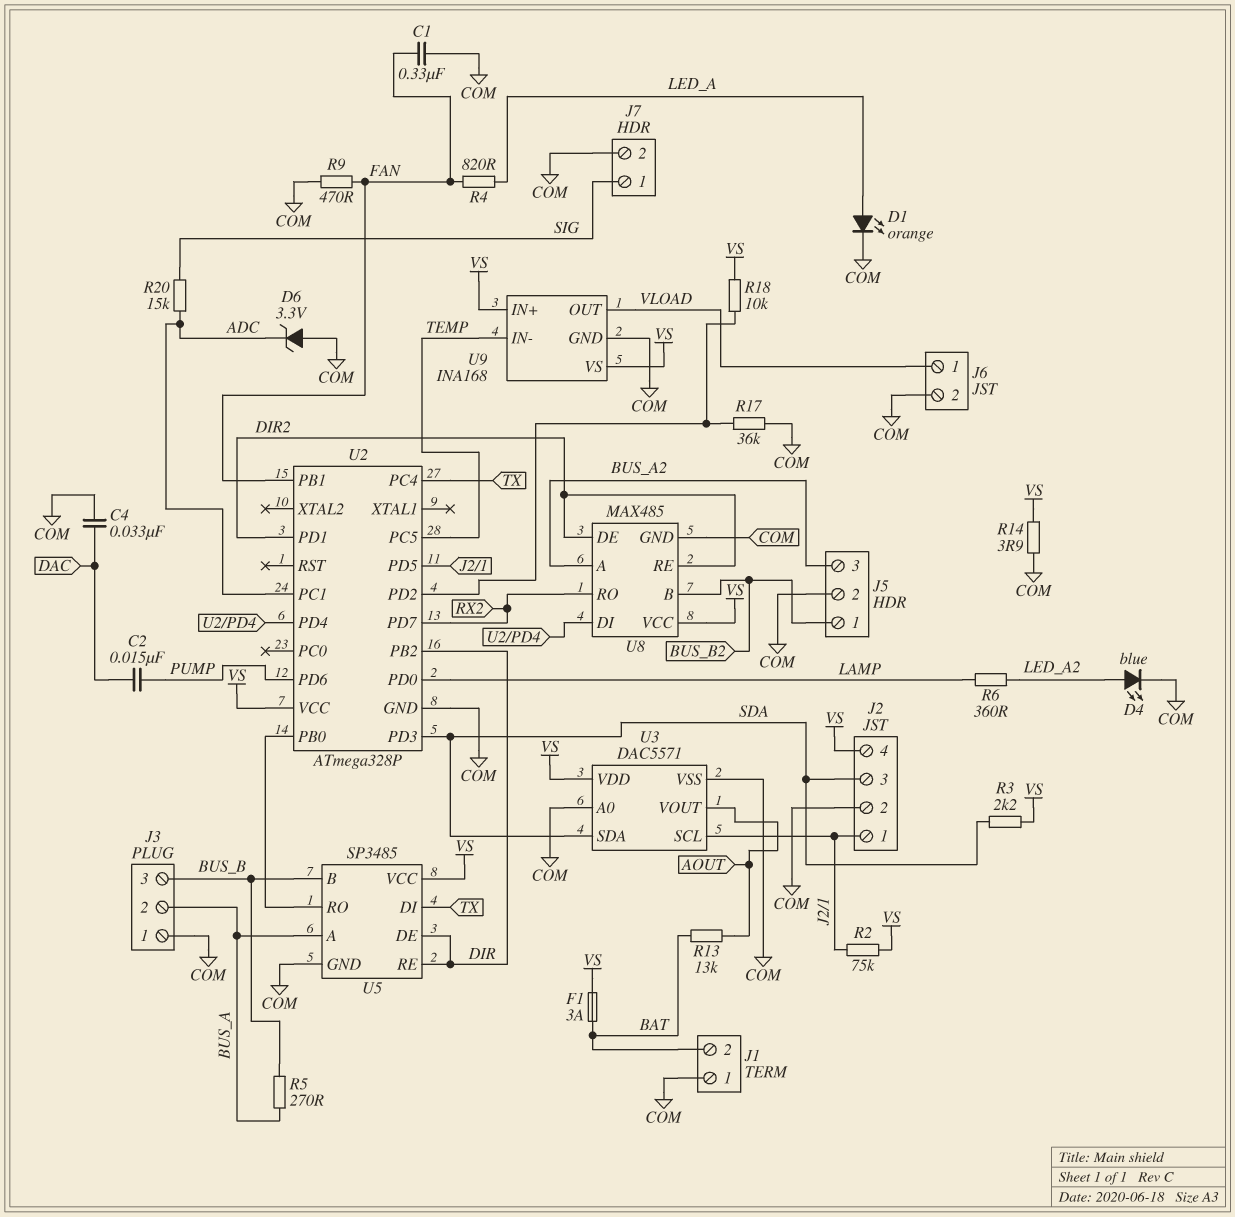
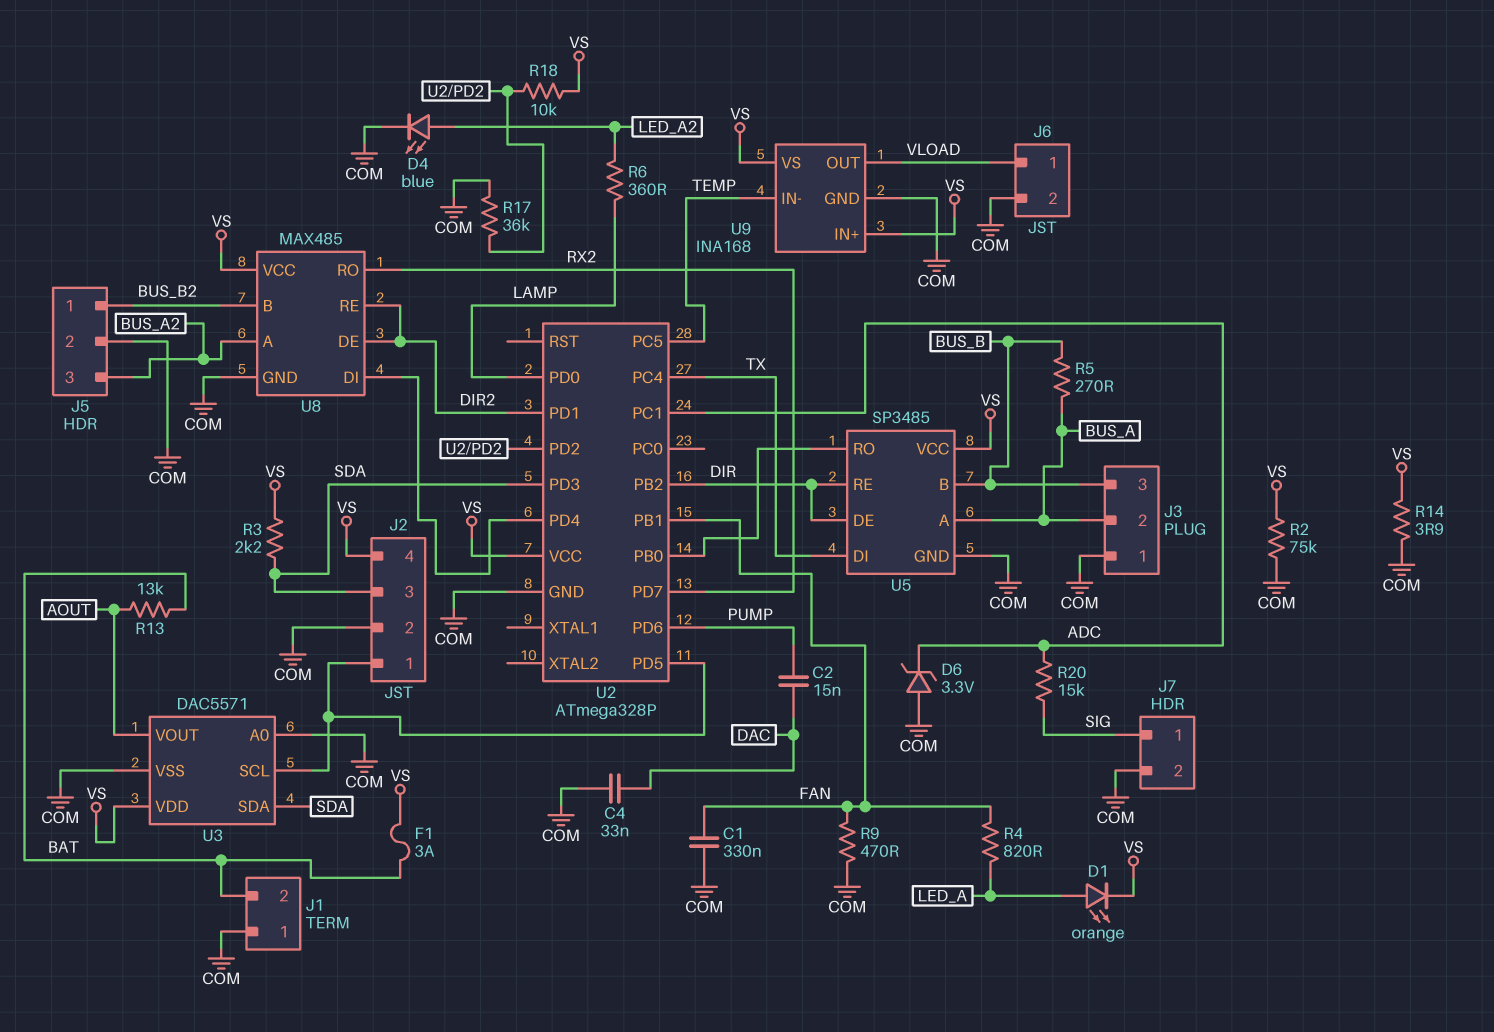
D1: LED orange (A LED_A, K COM) -> LED orange (A LED_A, K VS)
R2: 75k (J2/1, VS) -> 75k (COM, VS)

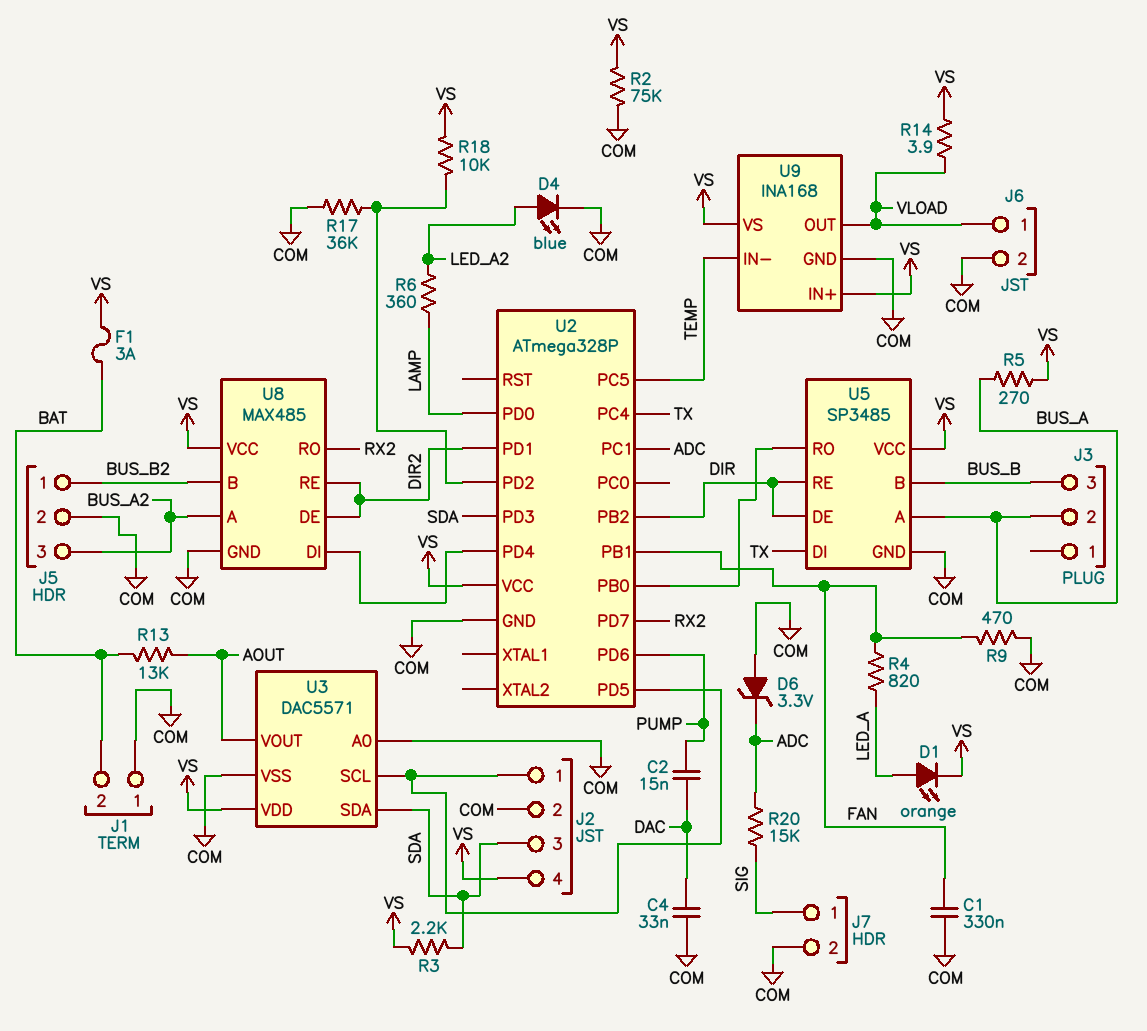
J3 pin 1: COM -> none
R5: 270 (BUS_A, BUS_B) -> 270 (BUS_A, VS)
R14: 3.9 (COM, VS) -> 3.9 (VLOAD, VS)

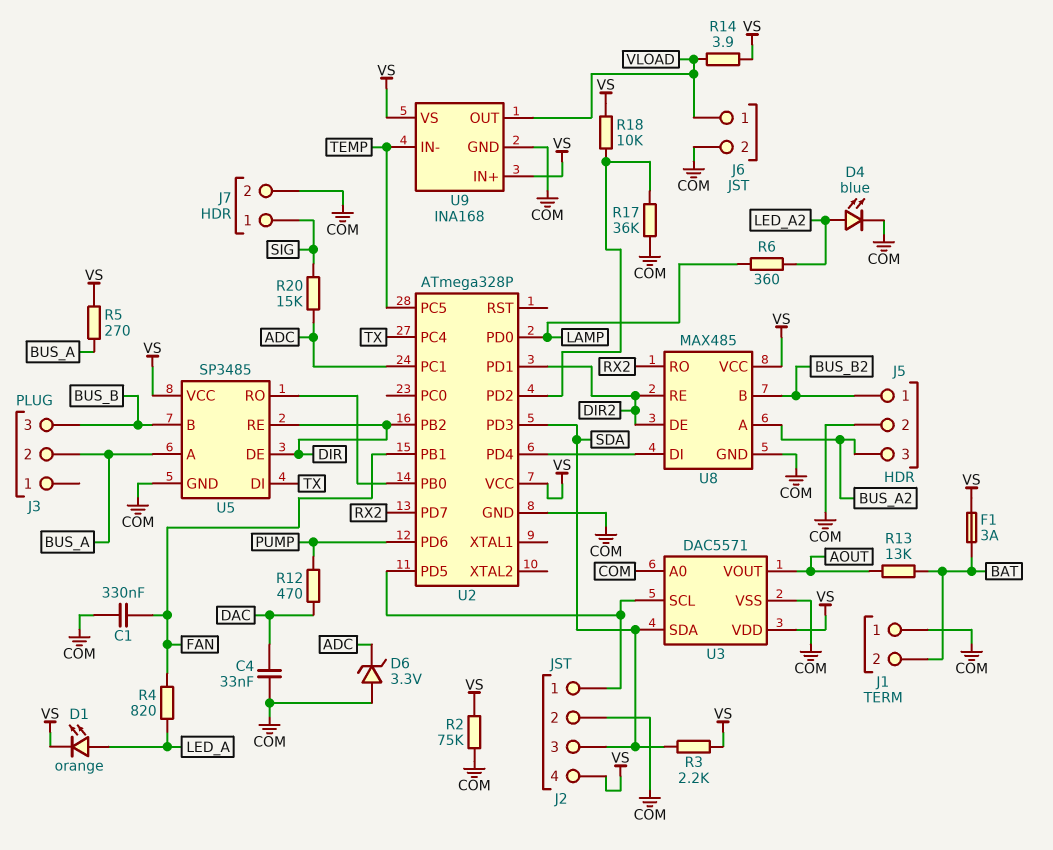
C2: 15nF (DAC, PUMP) -> none
R9: 470 (COM, FAN) -> none
R12: none -> 470 (DAC, PUMP)

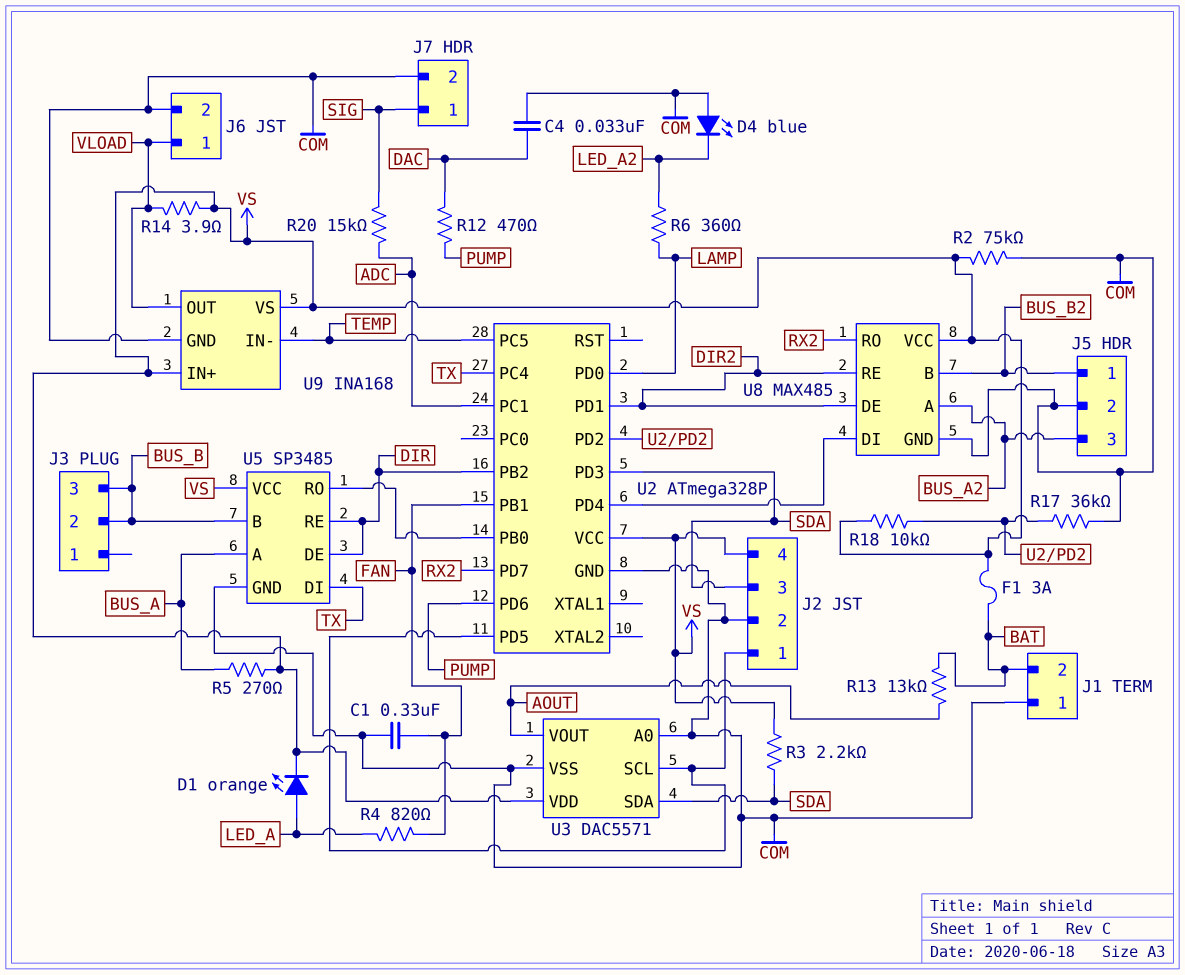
D4: LED blue (A LED_A2, K COM) -> LED blue (A COM, K LED_A2)
D6: zener 3.3V (A COM, K ADC) -> none
J3 pin 2: BUS_A -> BUS_B

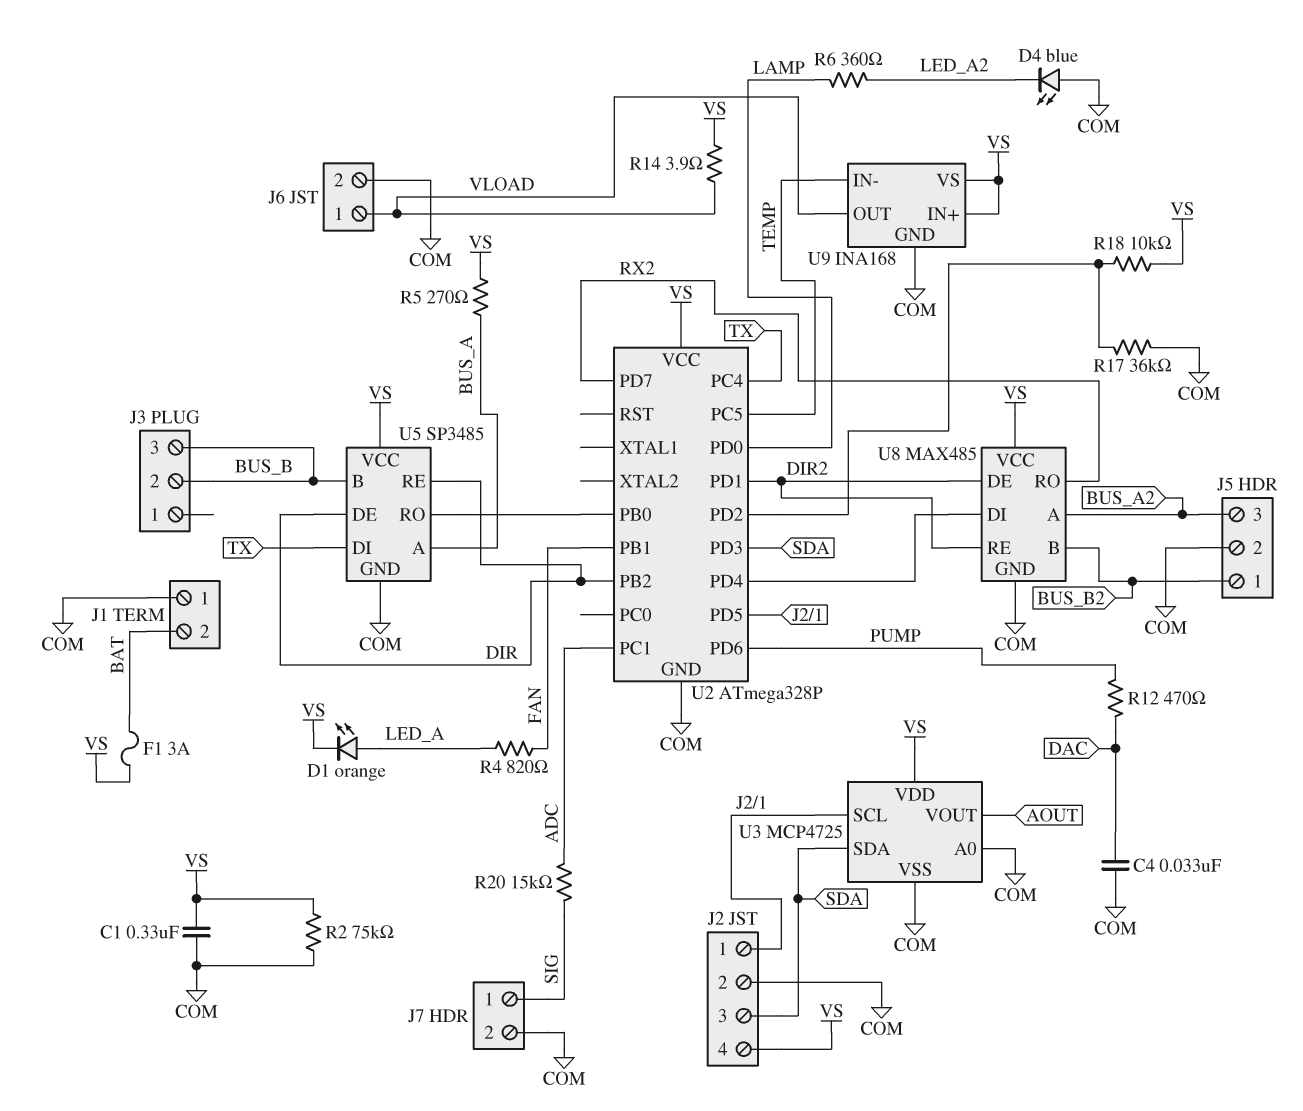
C1: 330nF (COM, FAN) -> 330nF (COM, VS)
R3: 2.2k (SDA, VS) -> none
R13: 13k (AOUT, BAT) -> none
U3: DAC5571 -> MCP4725

